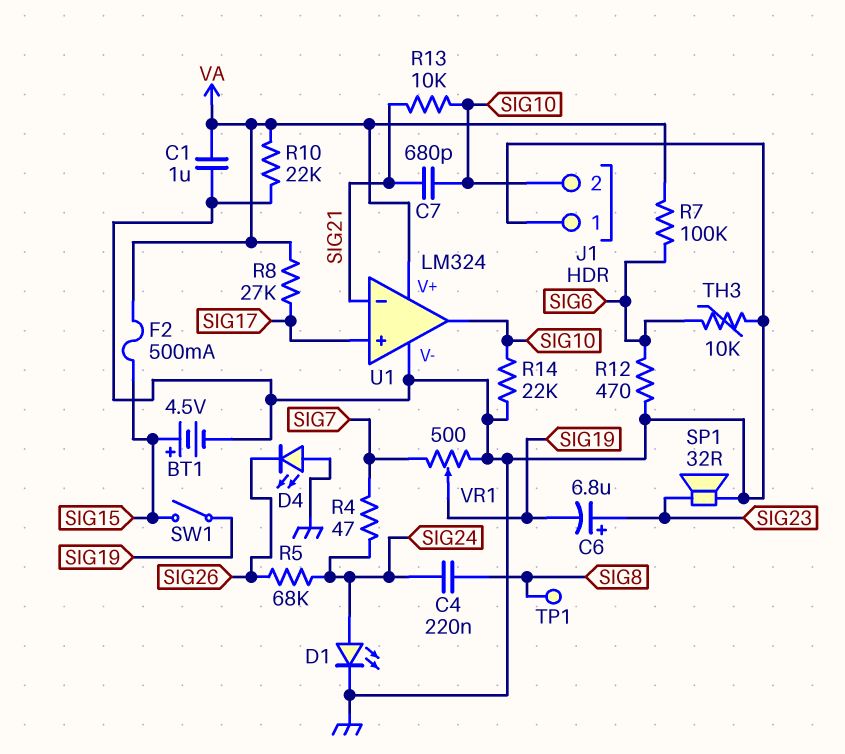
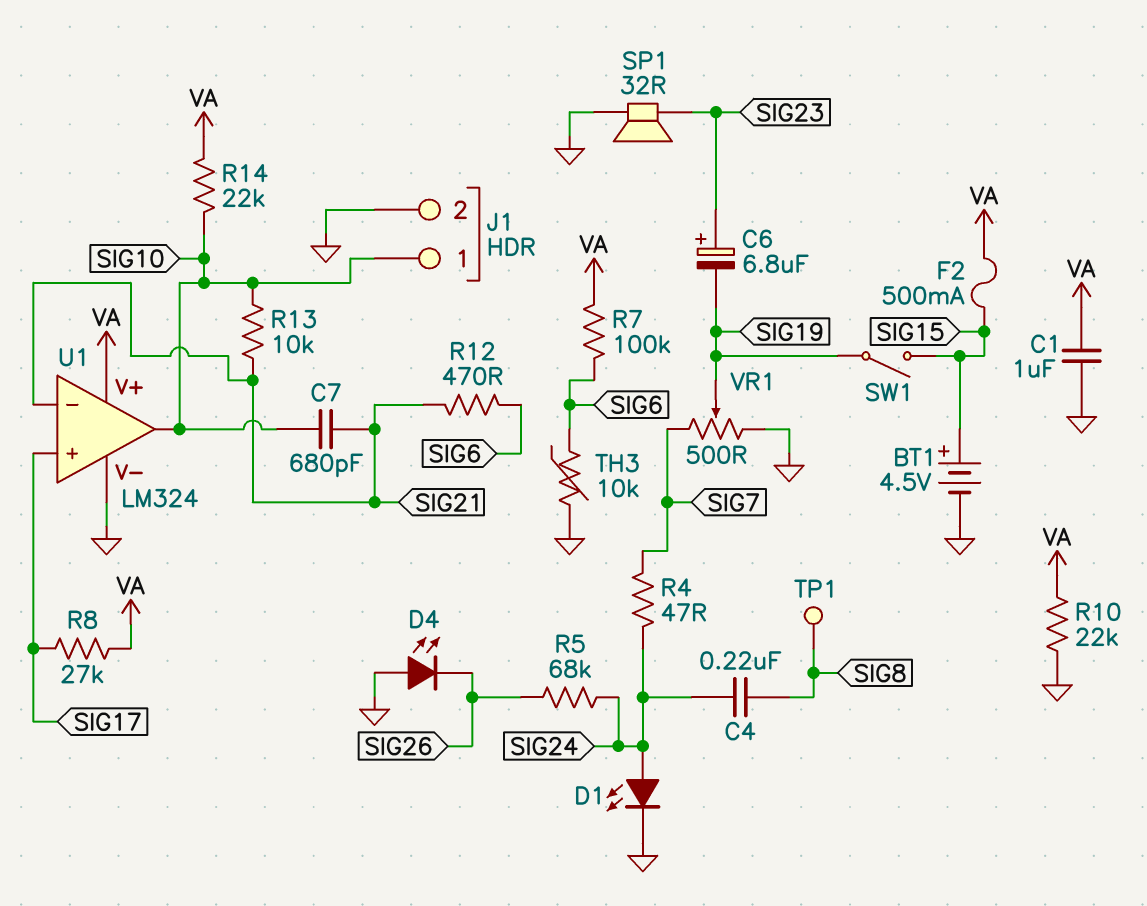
J1 pin 1: GND -> SIG10
J1 pin 2: SIG10 -> GND
R12: 470 (GND, SIG6) -> 470 (SIG6, SIG21)
R14: 22k (GND, SIG10) -> 22k (SIG10, VA)

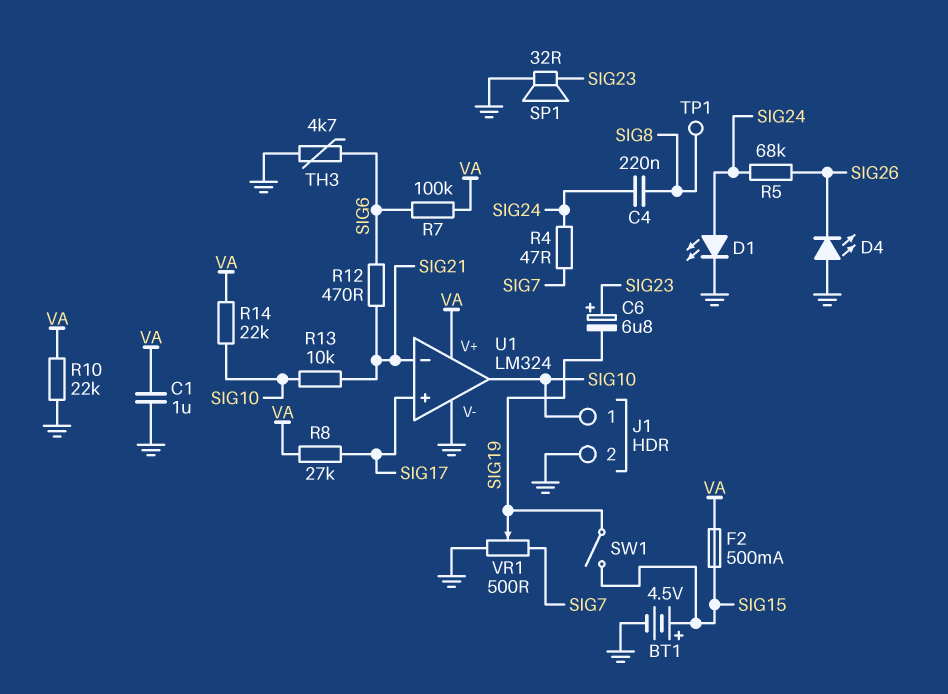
C7: 680pF (SIG10, SIG21) -> none
TH3: 10k (GND, SIG6) -> 4.7k (GND, SIG6)

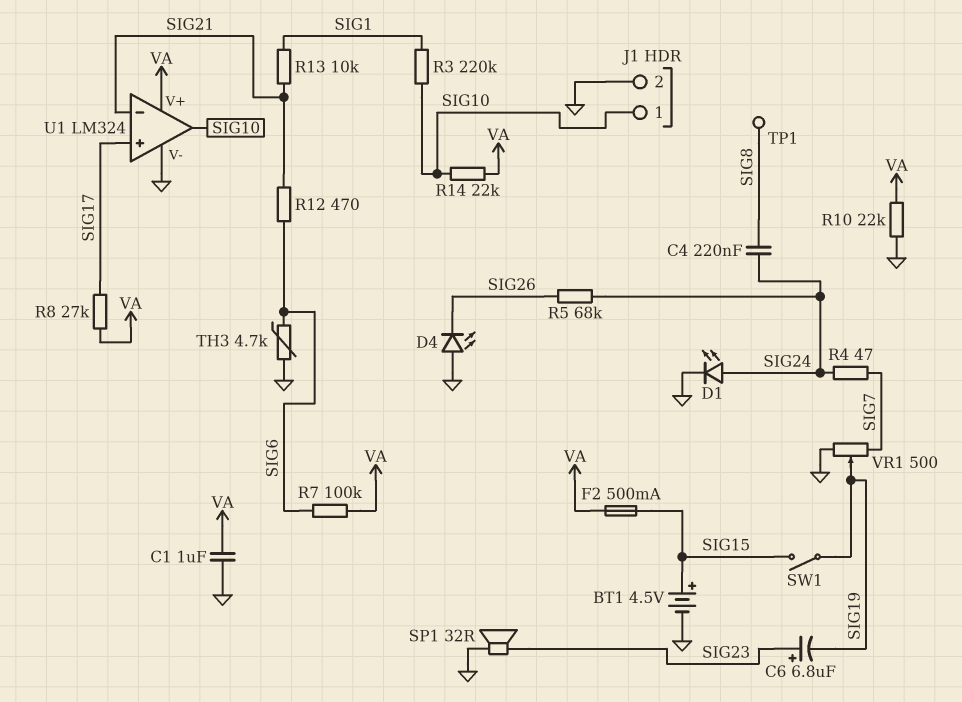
R3: none -> 220k (SIG1, SIG10)
R13: 10k (SIG10, SIG21) -> 10k (SIG1, SIG21)

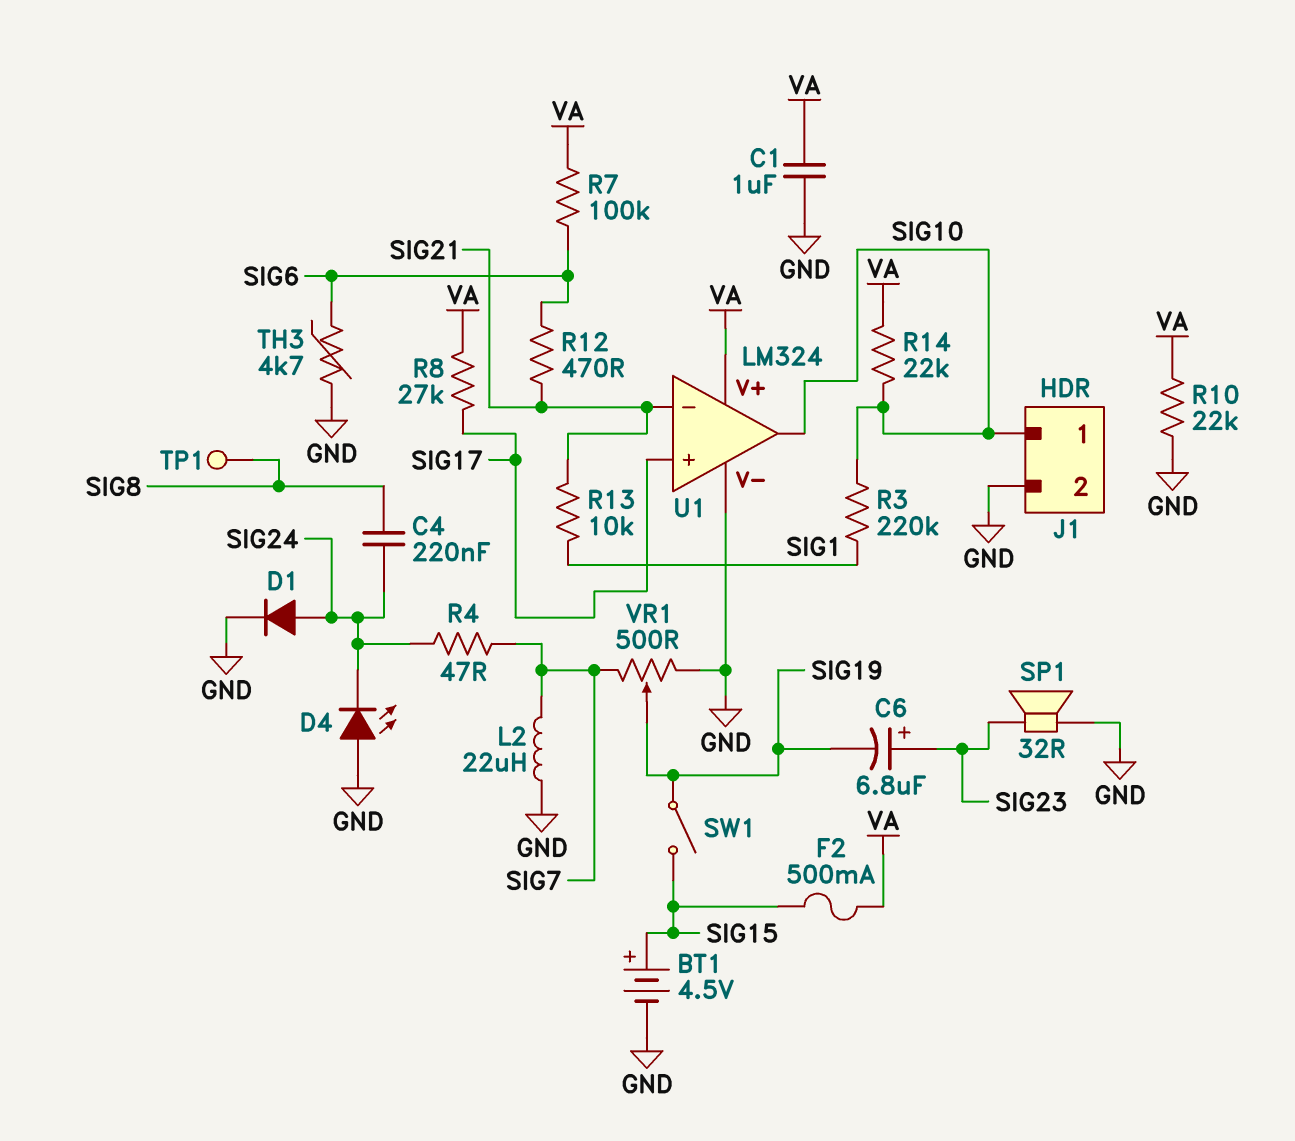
D1: LED (A SIG24, K GND) -> diode (A SIG24, K GND)
D4: LED (A GND, K SIG26) -> LED (A GND, K SIG24)
L2: none -> 22uH (GND, SIG7)
R5: 68k (SIG24, SIG26) -> none

